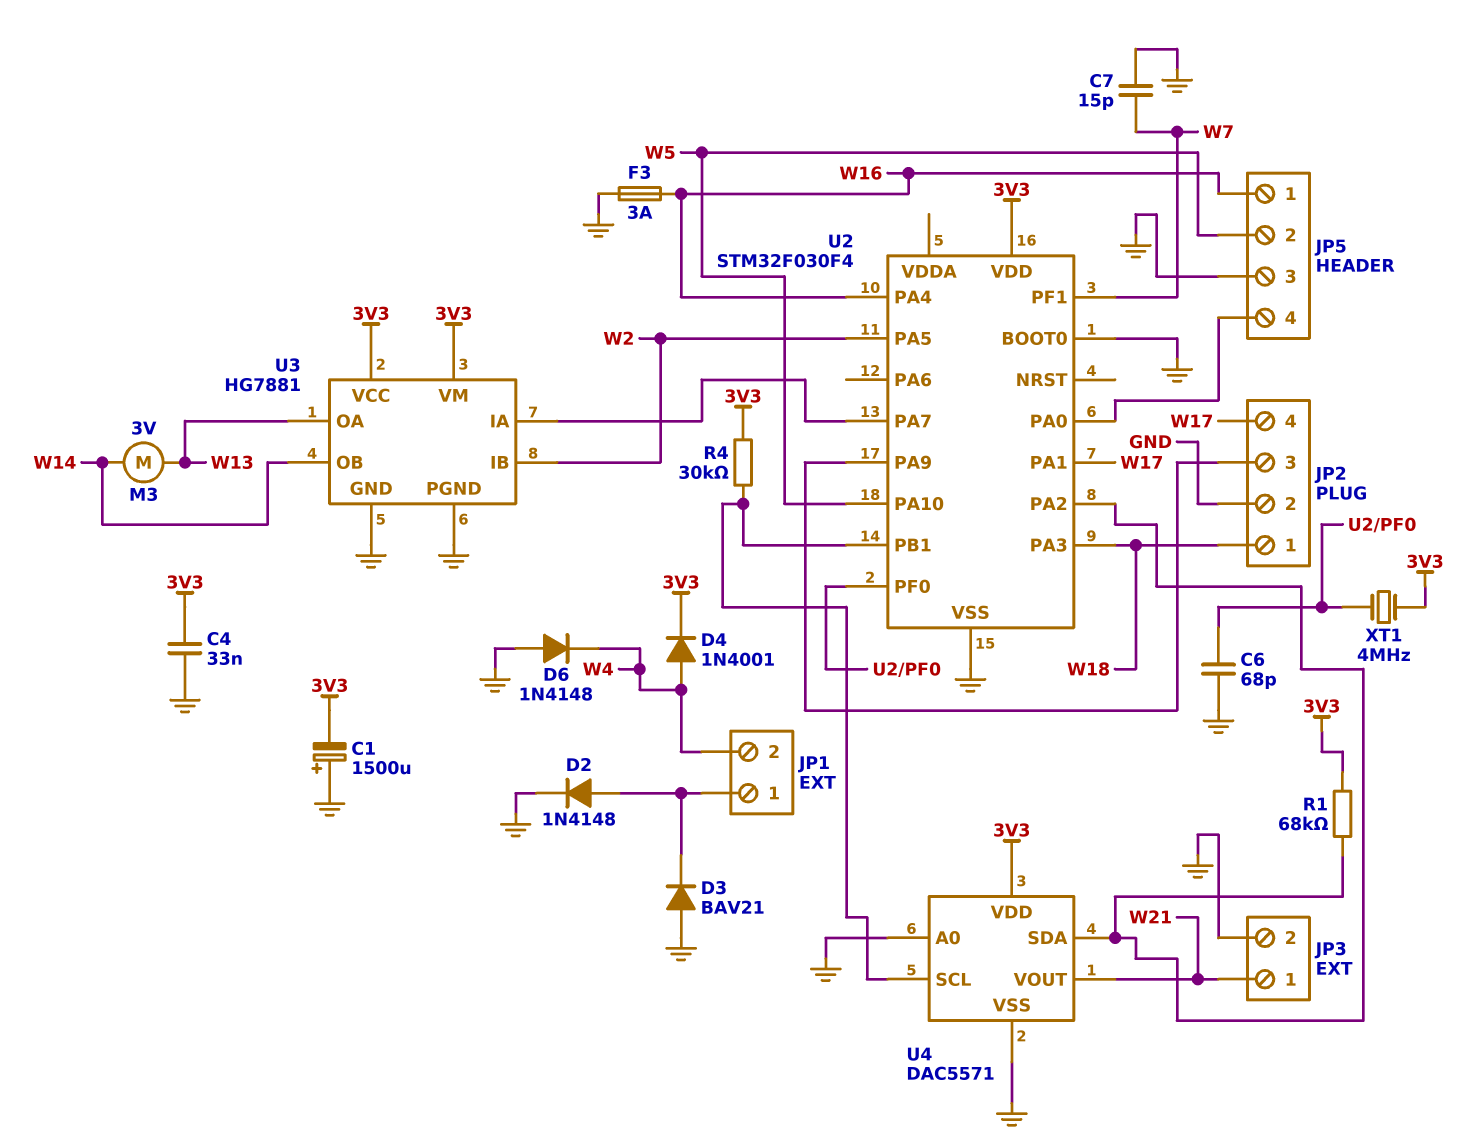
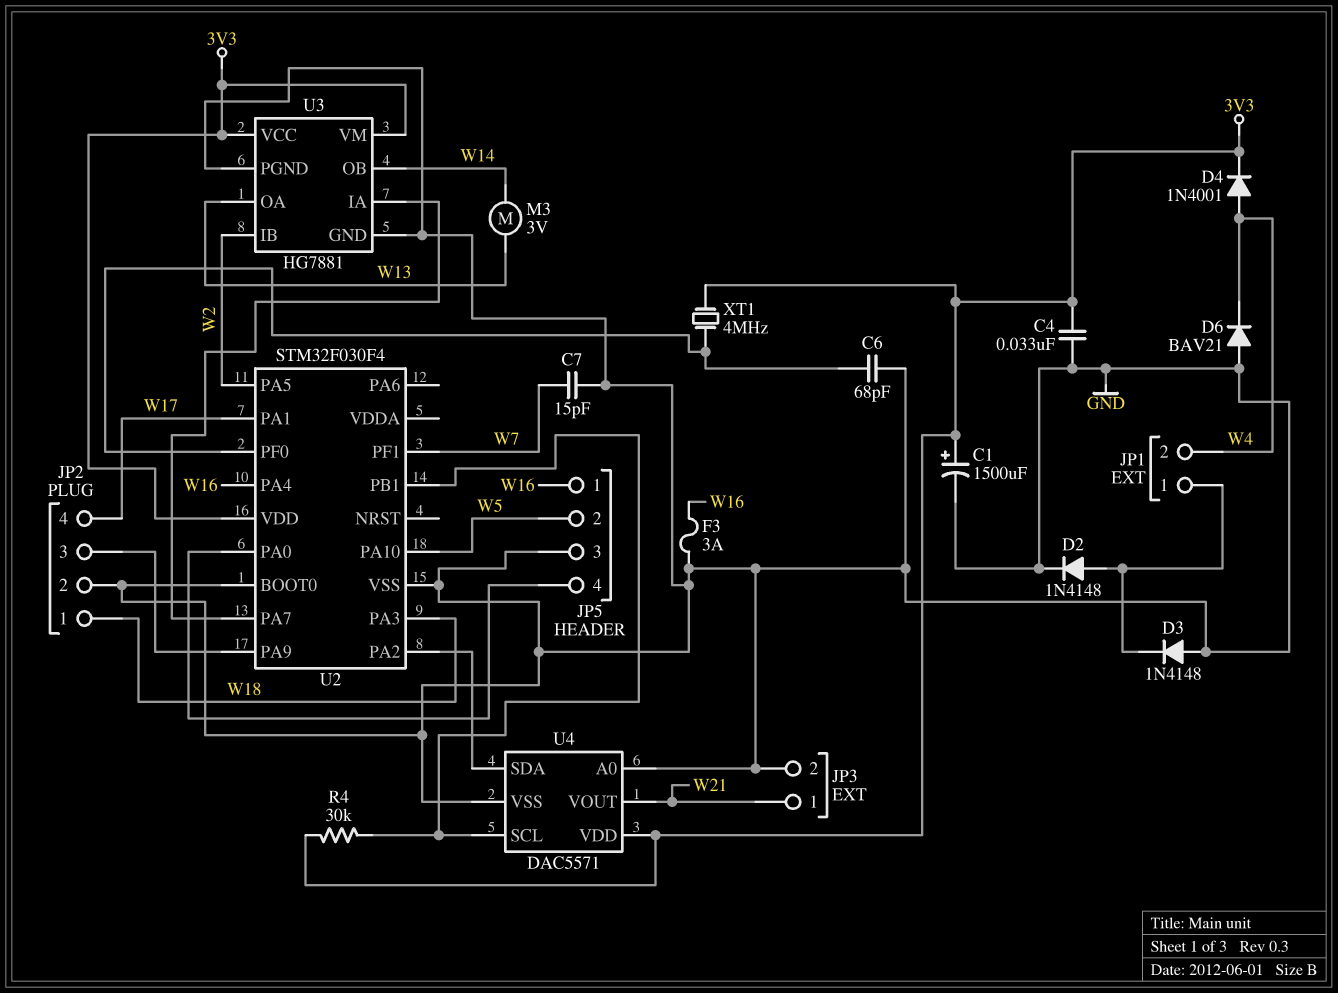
C1: 1500uF (plus GND, minus 3V3) -> 1500uF (plus 3V3, minus GND)
D3: diode BAV21 (A GND, K JP1/1) -> diode 1N4148 (A GND, K JP1/1)
D6: diode 1N4148 (A GND, K W4) -> diode BAV21 (A GND, K W4)
R1: 68k (3V3, U2/PA2) -> none

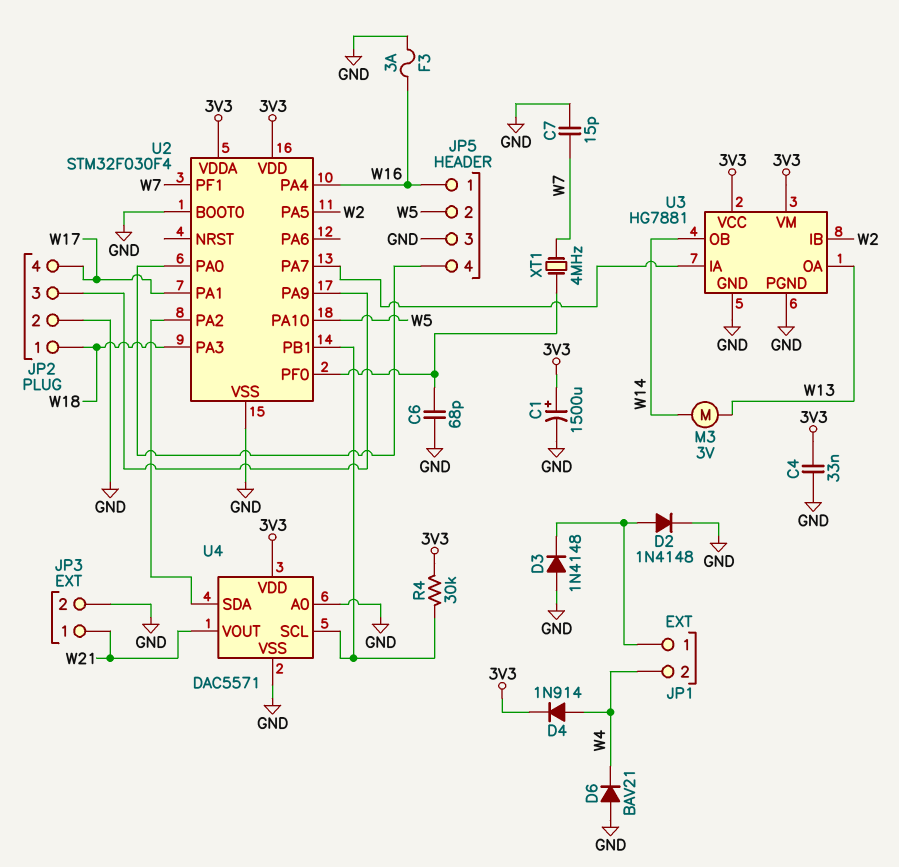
D4: diode 1N4001 (A W4, K 3V3) -> diode 1N914 (A W4, K 3V3)
U2 pin VDDA: none -> 3V3
XT1: 4MHz (3V3, U2/PF0) -> 4MHz (U2/PF0, W7)

